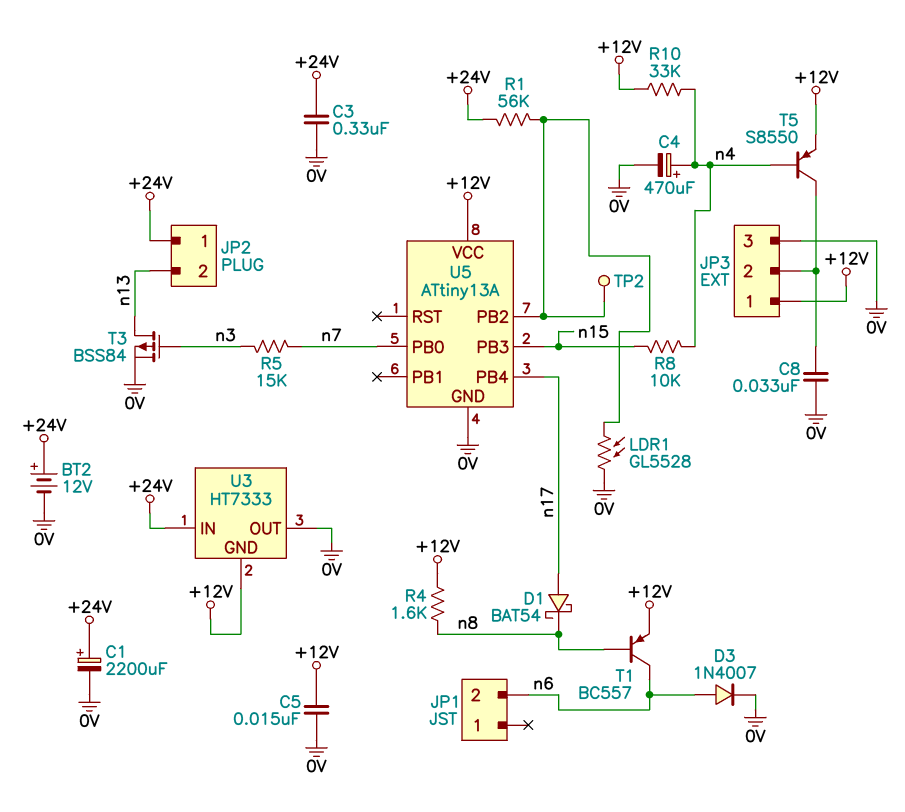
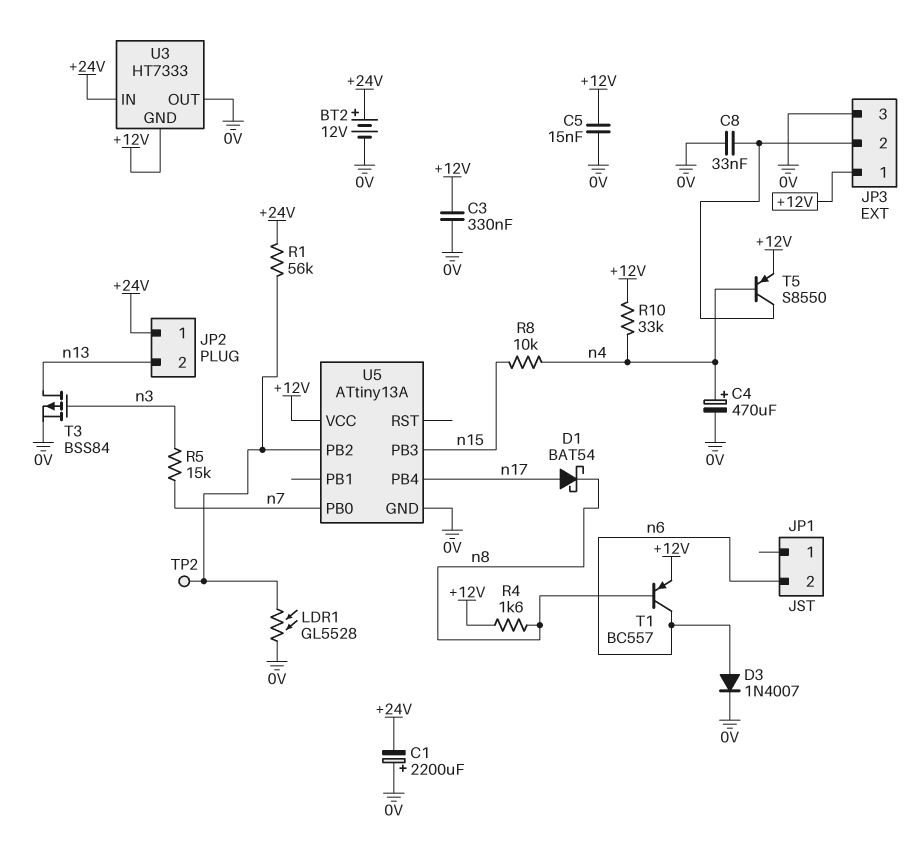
C1: 2200uF (plus +24V, minus 0V) -> 2200uF (plus 0V, minus +24V)
C3: 330nF (+24V, 0V) -> 330nF (+12V, 0V)

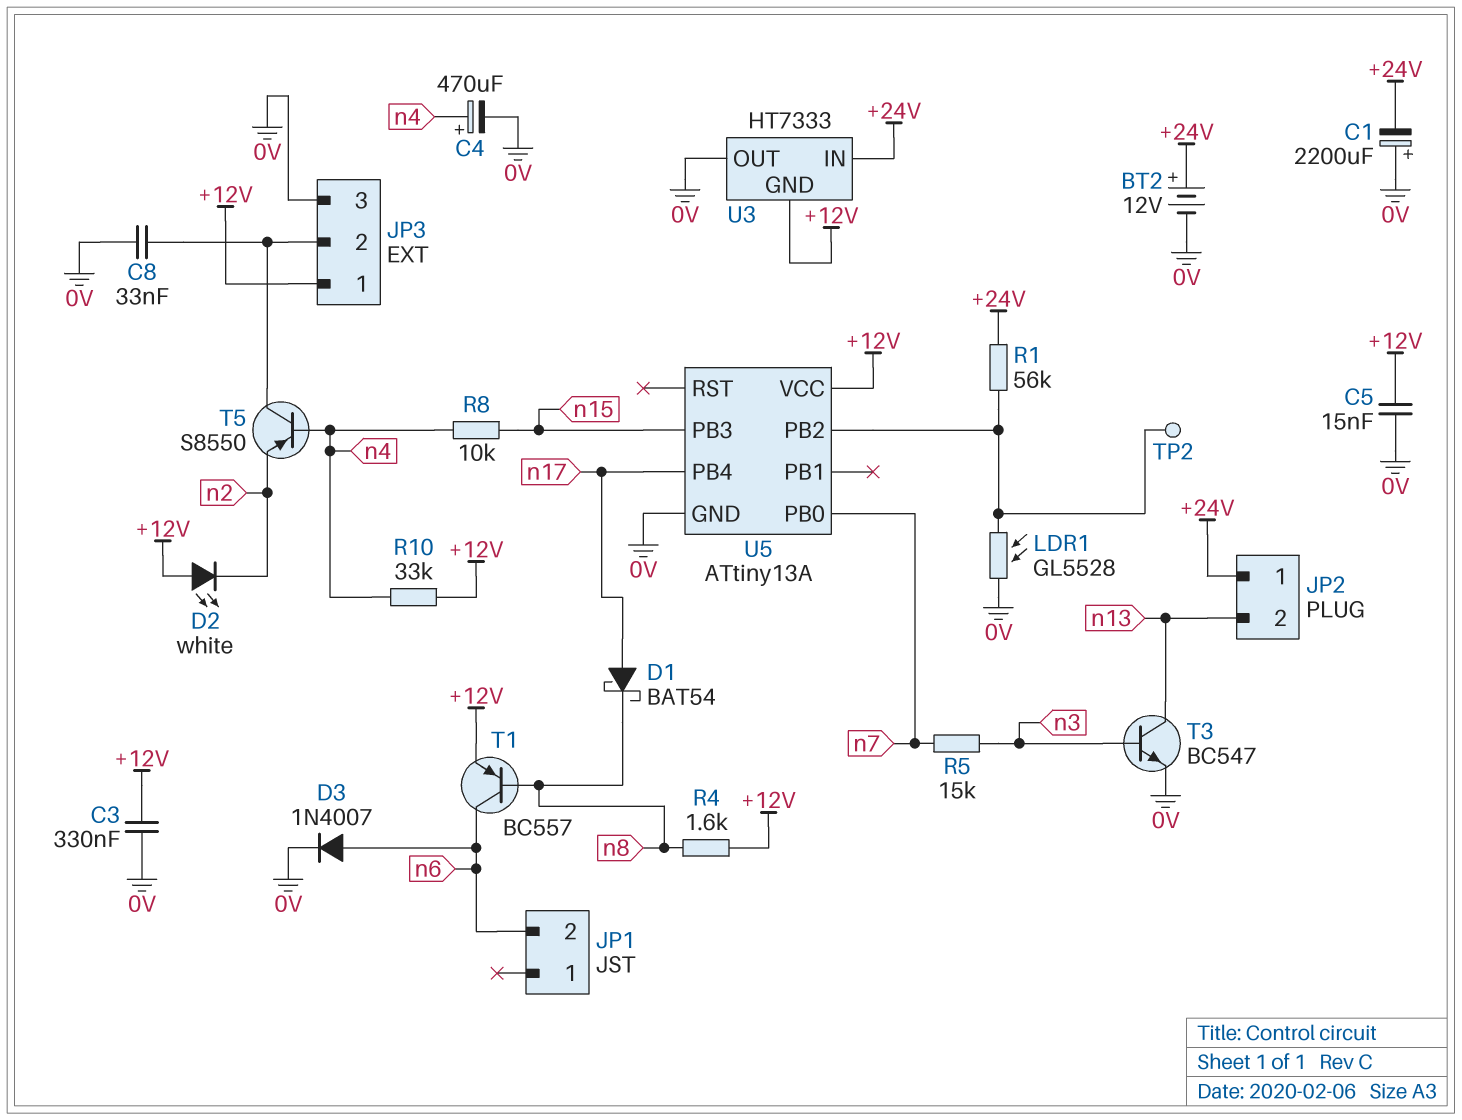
D2: none -> LED white (A +12V, K n2)
T3: PMOS BSS84 (G n3, D n13, S 0V) -> NPN BC547 (B n3, C n13, E 0V)
T5: PNP S8550 (B n4, C JP3/2, E +12V) -> PNP S8550 (B n4, C JP3/2, E n2)

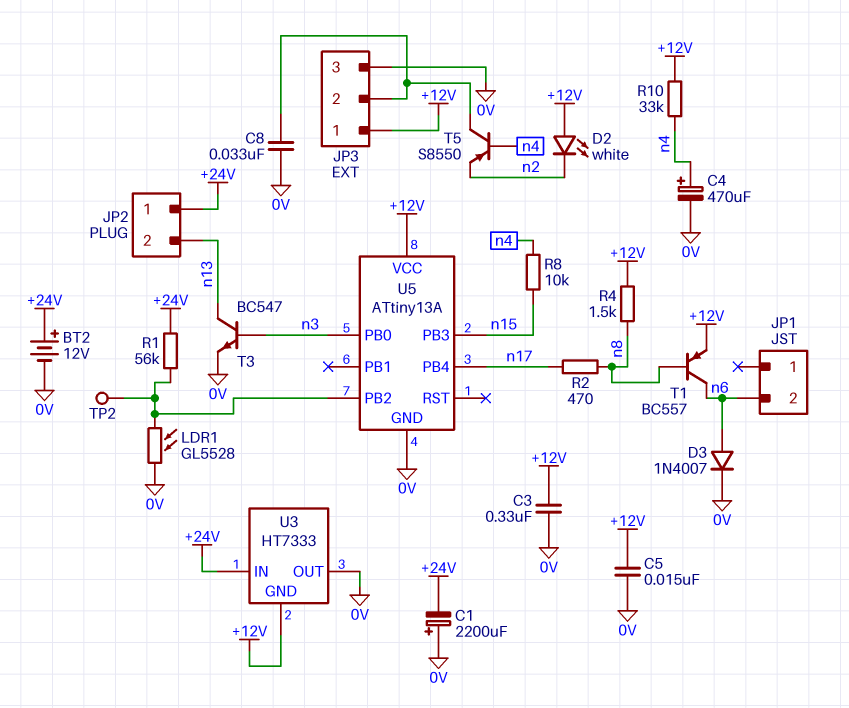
D1: schottky BAT54 (A n17, K n8) -> none
R2: none -> 470 (n8, n17)
R4: 1.6k (+12V, n8) -> 1.5k (+12V, n8)
R5: 15k (n3, n7) -> none
U5 pin PB0: n7 -> n3

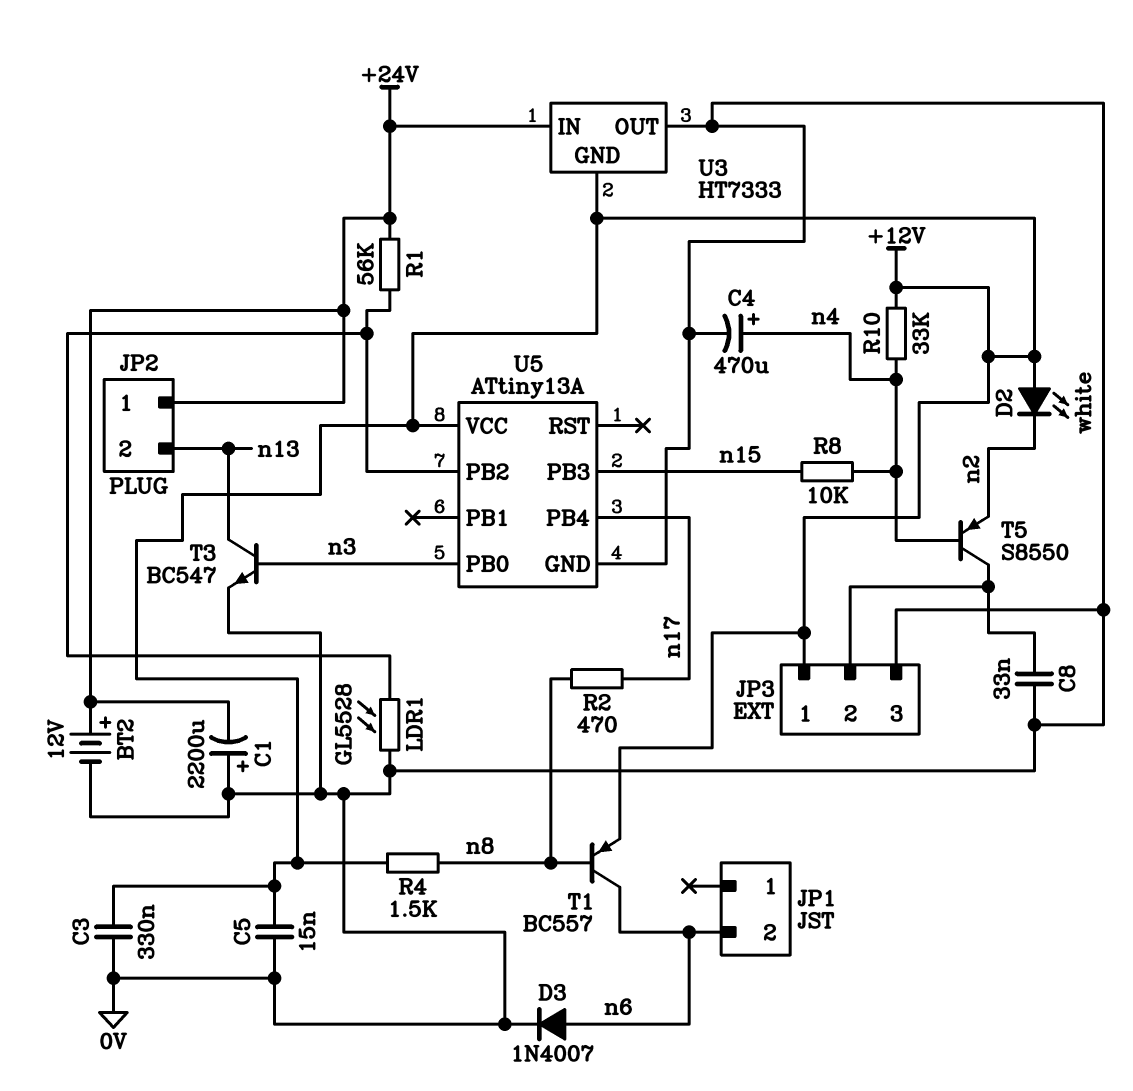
TP2: test point (U5/PB2) -> none

